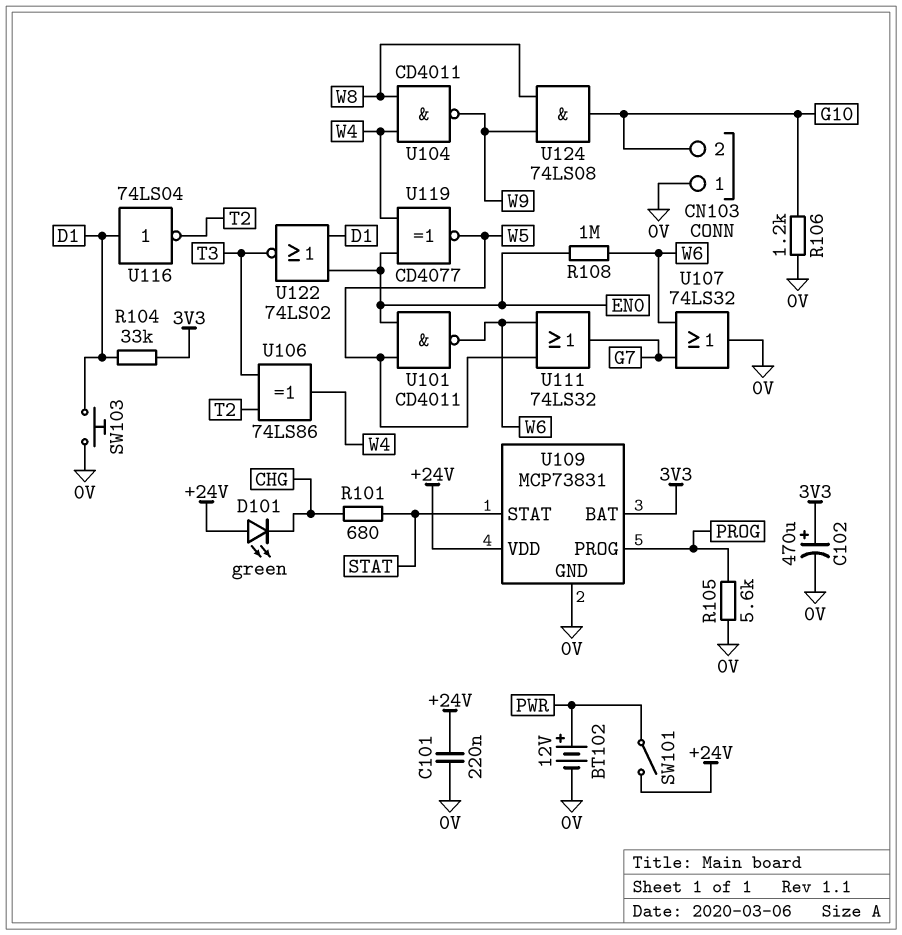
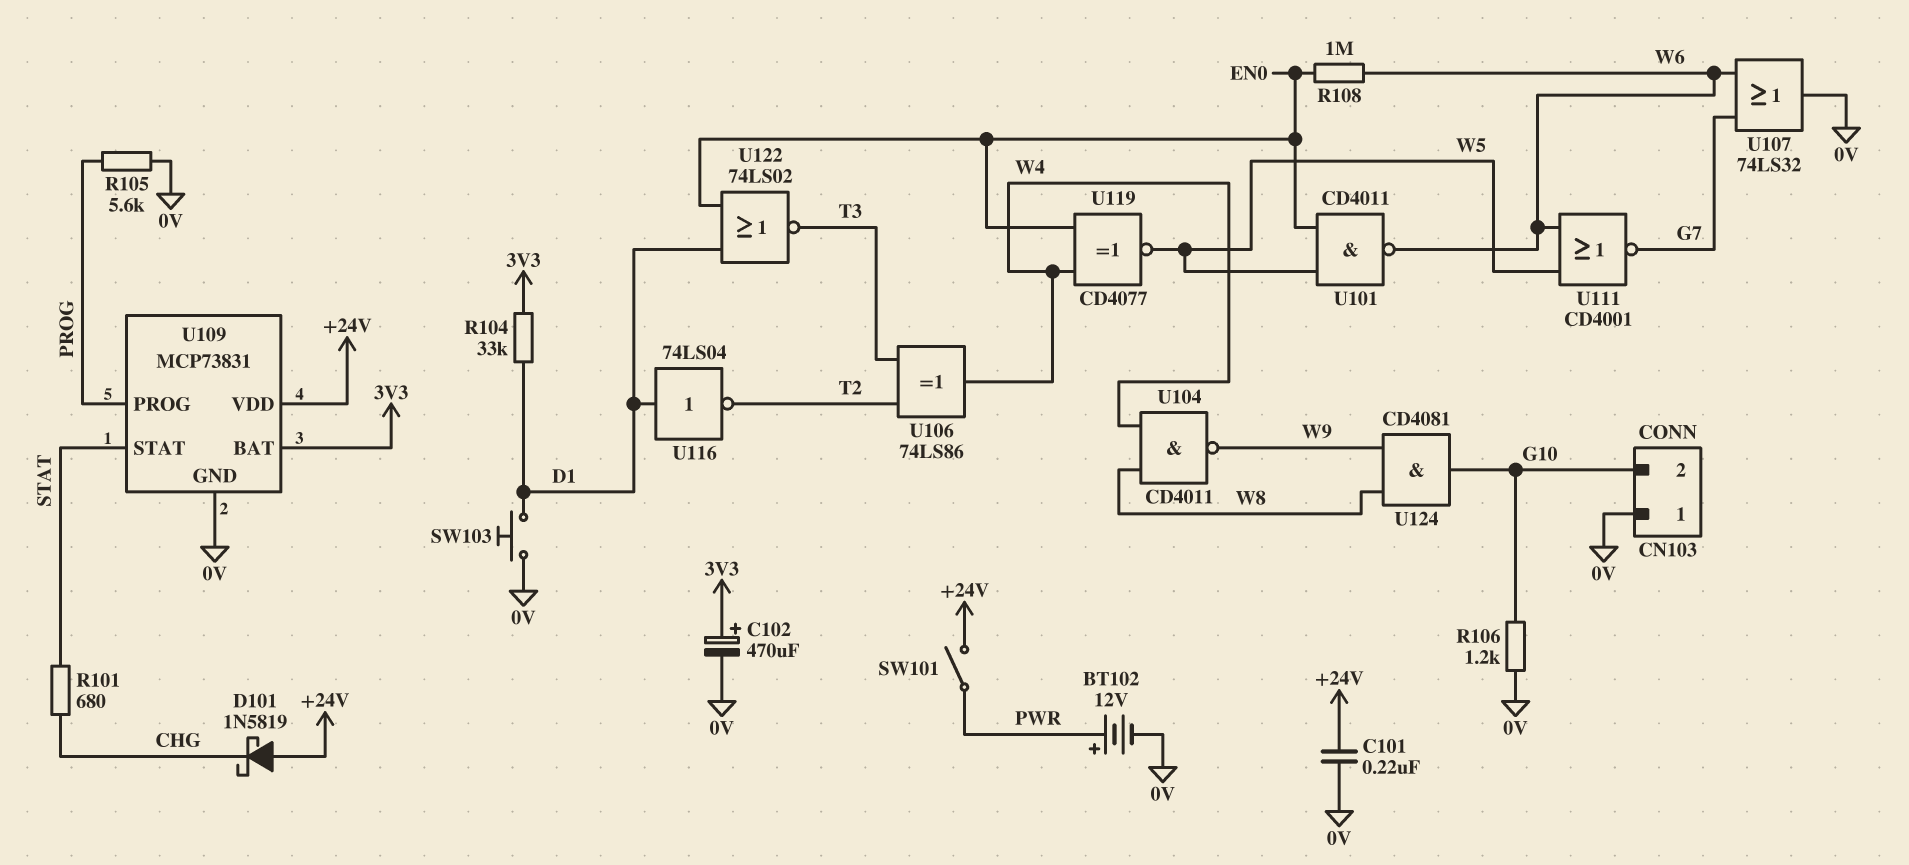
D101: LED green (A +24V, K CHG) -> schottky 1N5819 (A +24V, K CHG)
U111: OR 74LS32 (in W5, in W6, out G7) -> NOR CD4001 (in W5, in W6, out G7)
U124: AND 74LS08 (in W8, in W9, out G10) -> AND CD4081 (in W8, in W9, out G10)

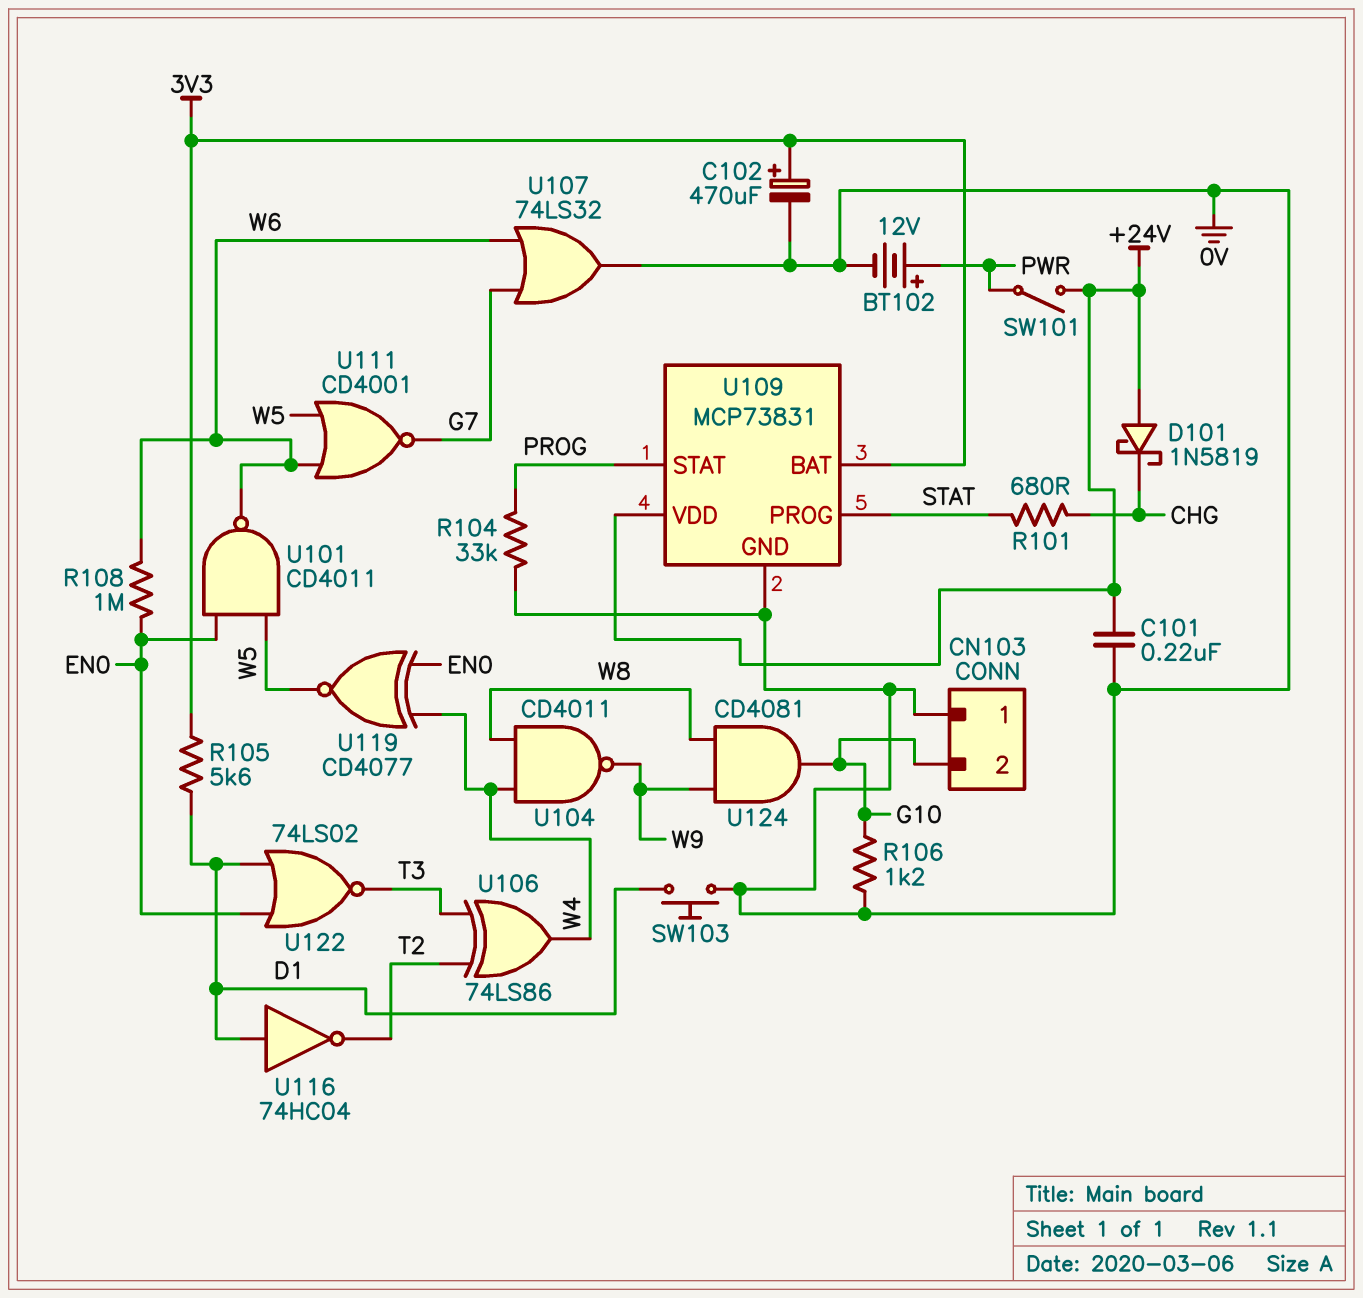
R104: 33k (3V3, D1) -> 33k (0V, PROG)
R105: 5.6k (0V, PROG) -> 5.6k (3V3, D1)
U109 pin PROG: PROG -> STAT
U109 pin STAT: STAT -> PROG
U116: NOT 74LS04 (in D1, out T2) -> NOT 74HC04 (in D1, out T2)

